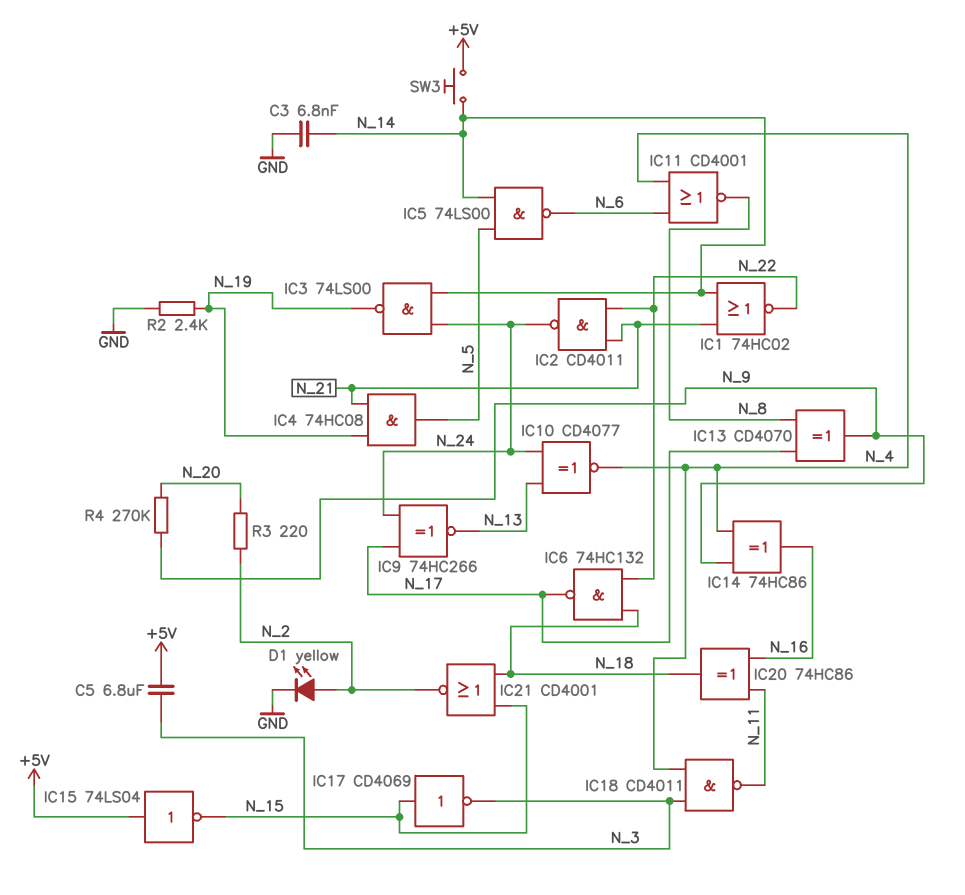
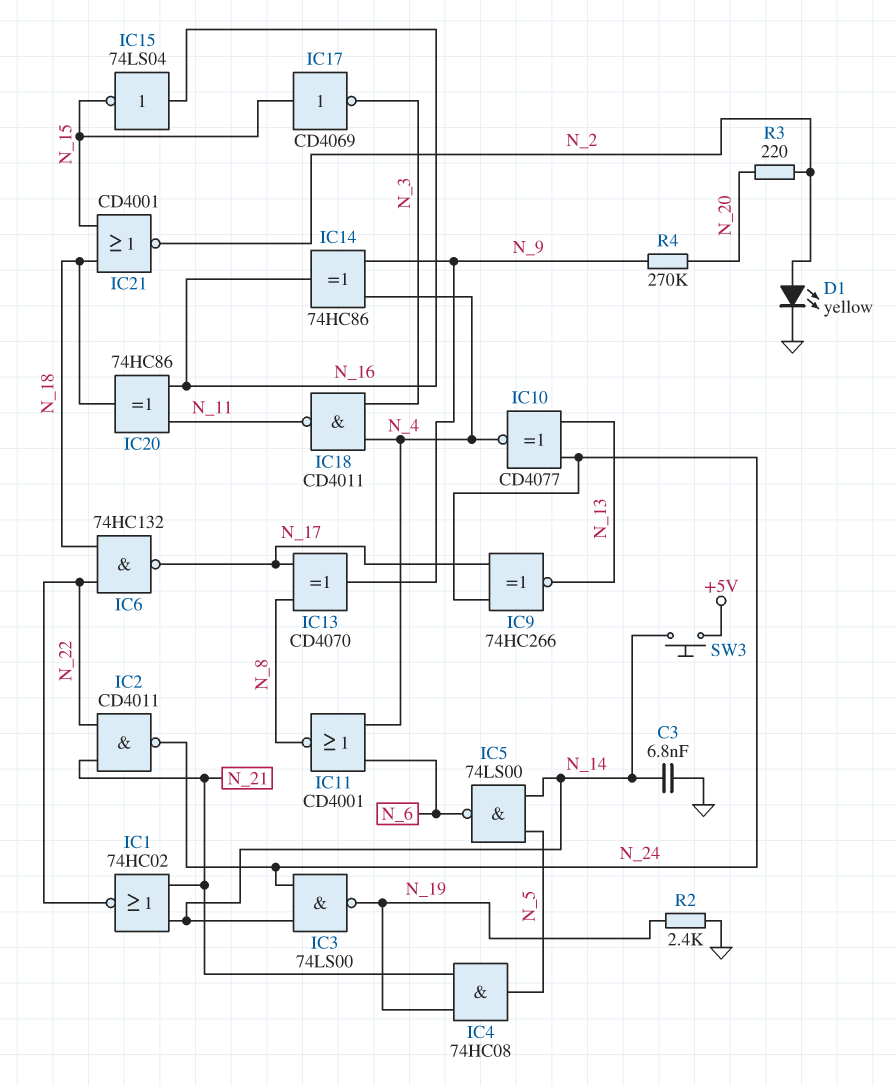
C5: 6.8uF (+5V, N_3) -> none
IC15: NOT 74LS04 (in +5V, out N_15) -> NOT 74LS04 (in N_16, out N_15)

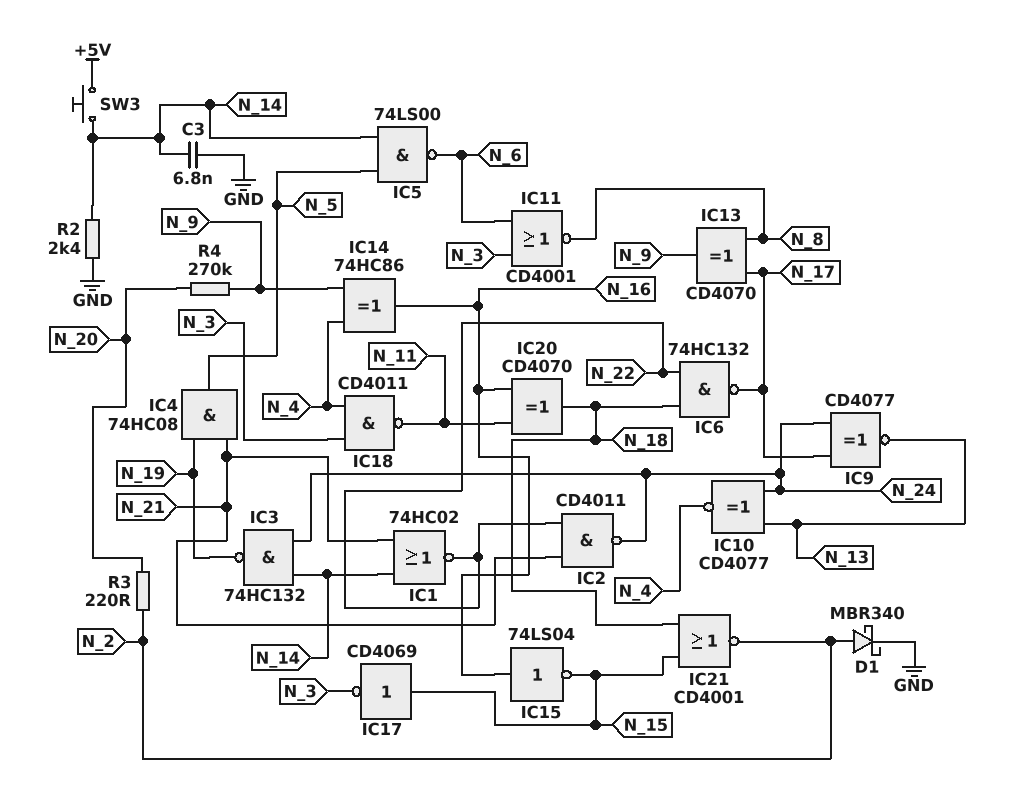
D1: LED yellow (A N_2, K GND) -> schottky MBR340 (A N_2, K GND)
IC3: NAND 74LS00 (in N_14, in N_24, out N_19) -> NAND 74HC132 (in N_14, in N_24, out N_19)
IC9: XNOR 74HC266 (in N_17, in N_24, out N_13) -> XNOR CD4077 (in N_17, in N_24, out N_13)
IC11: NOR CD4001 (in N_4, in N_6, out N_8) -> NOR CD4001 (in N_3, in N_6, out N_8)
IC20: XOR 74HC86 (in N_11, in N_16, out N_18) -> XOR CD4070 (in N_11, in N_16, out N_18)
R2: 2.4k (GND, N_19) -> 2.4k (GND, N_14)

